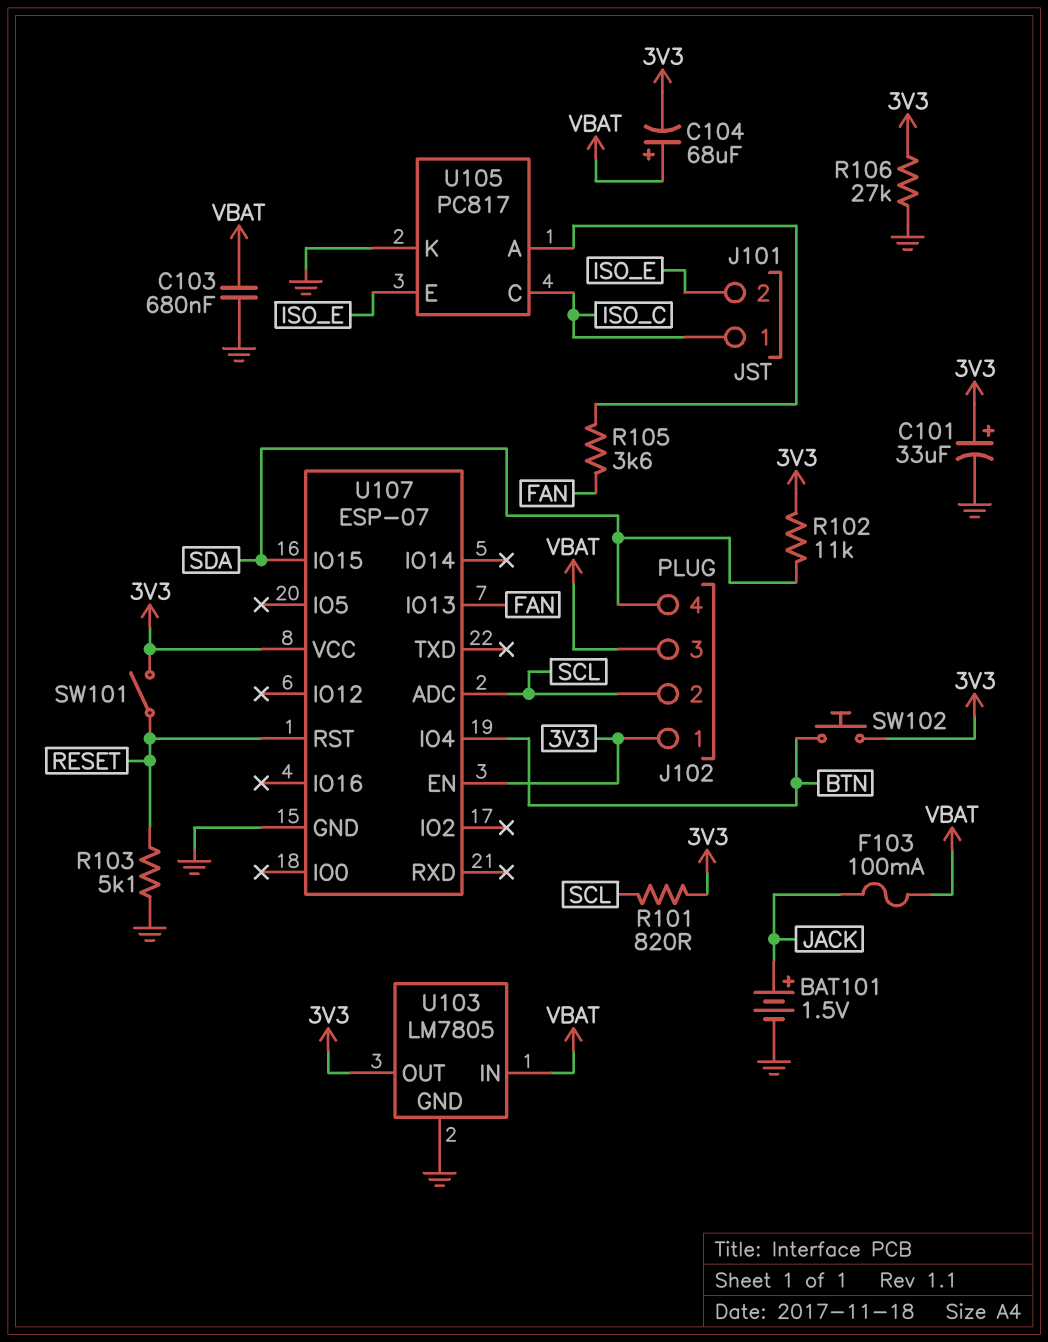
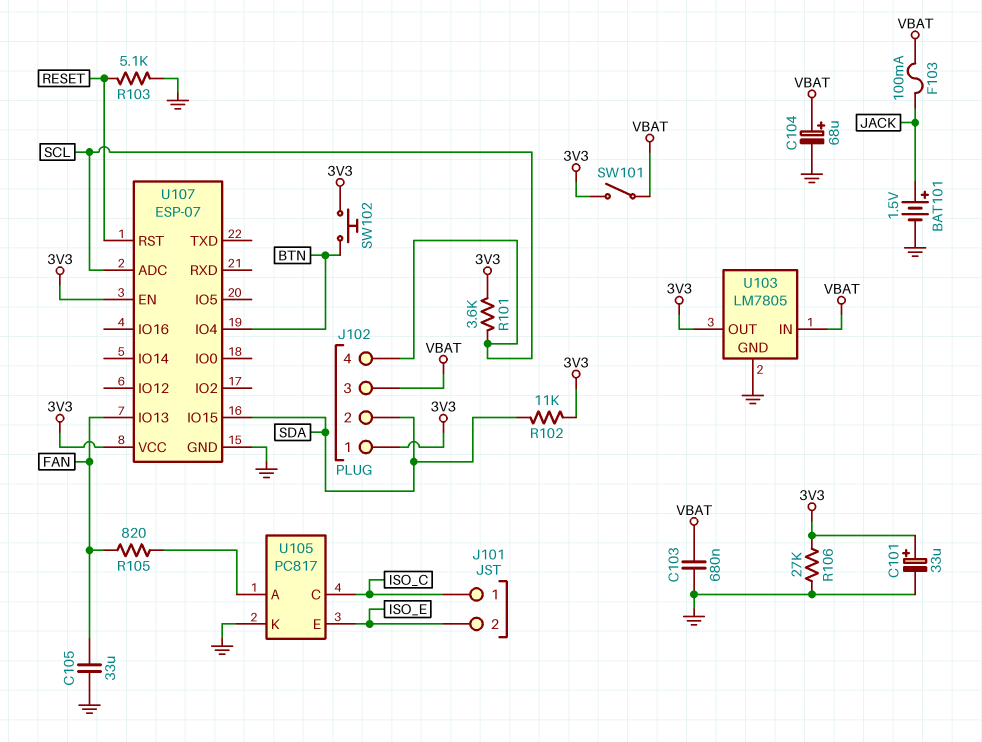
C104: 68uF (plus VBAT, minus 3V3) -> 68uF (plus VBAT, minus GND)
C105: none -> 33uF (FAN, GND)
J102 pin 2: SCL -> SDA
J102 pin 4: SDA -> SCL
R101: 820 (3V3, SCL) -> 3.6k (3V3, SCL)
R105: 3.6k (FAN, U105/A) -> 820 (FAN, U105/A)
SW101: switch (3V3, RESET) -> switch (3V3, VBAT)

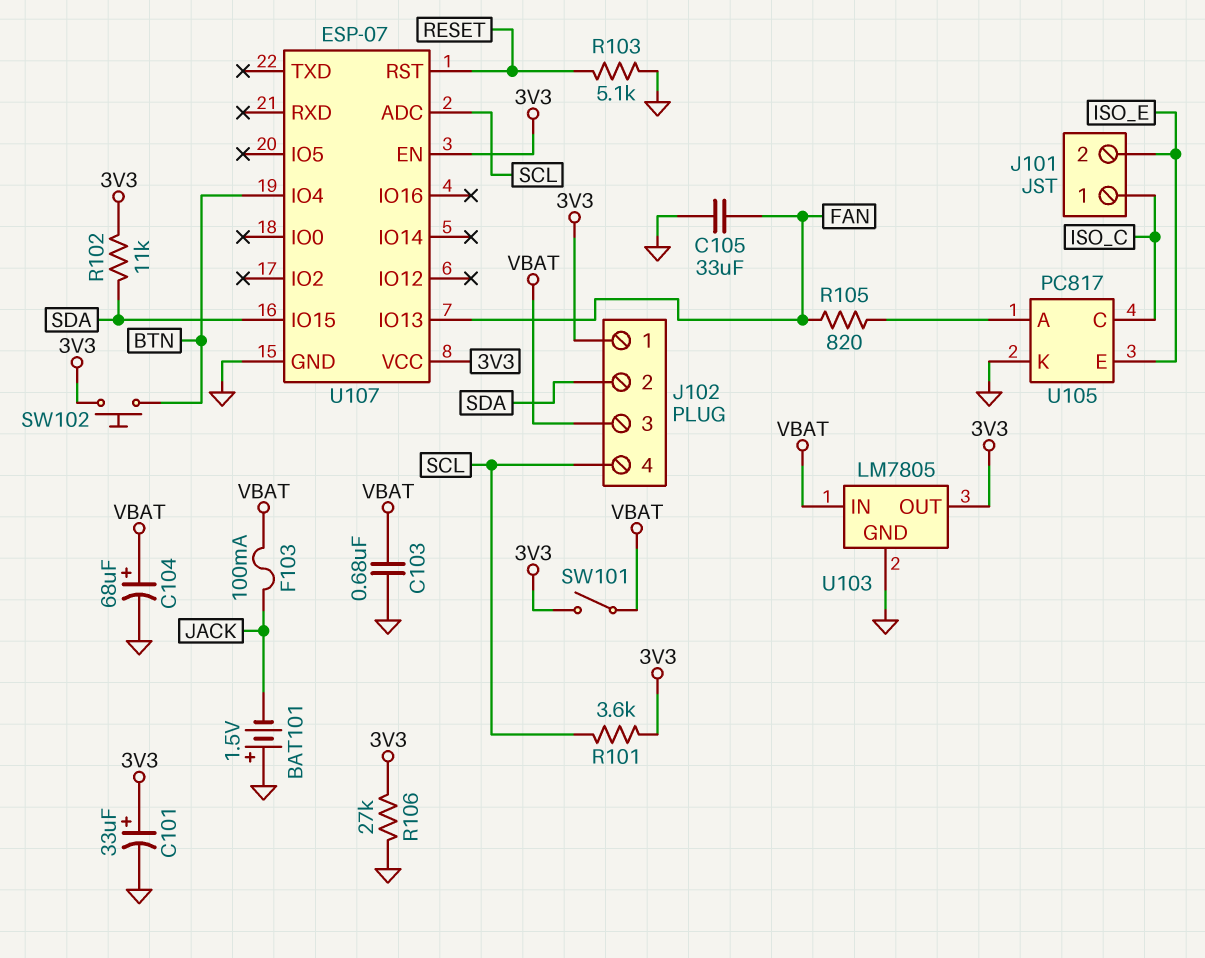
BAT101: 1.5V (plus JACK, minus GND) -> 1.5V (plus GND, minus JACK)

